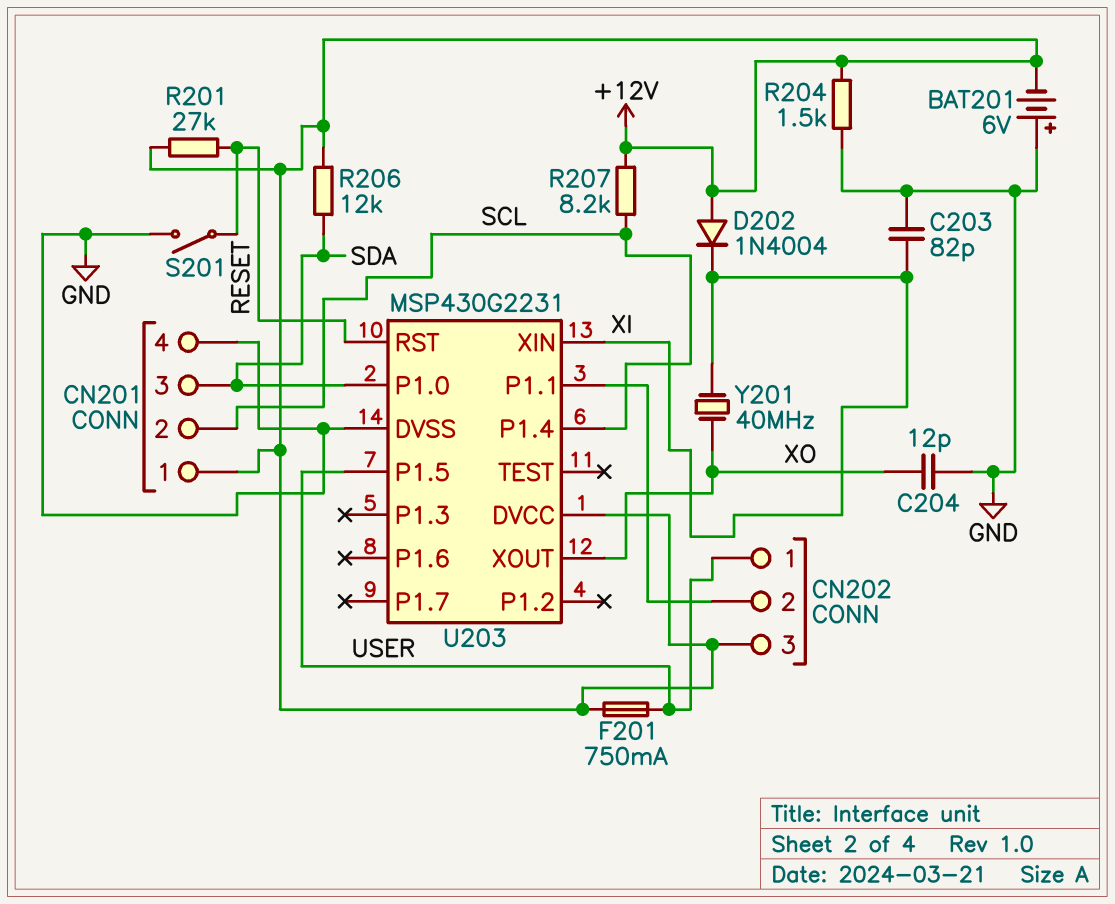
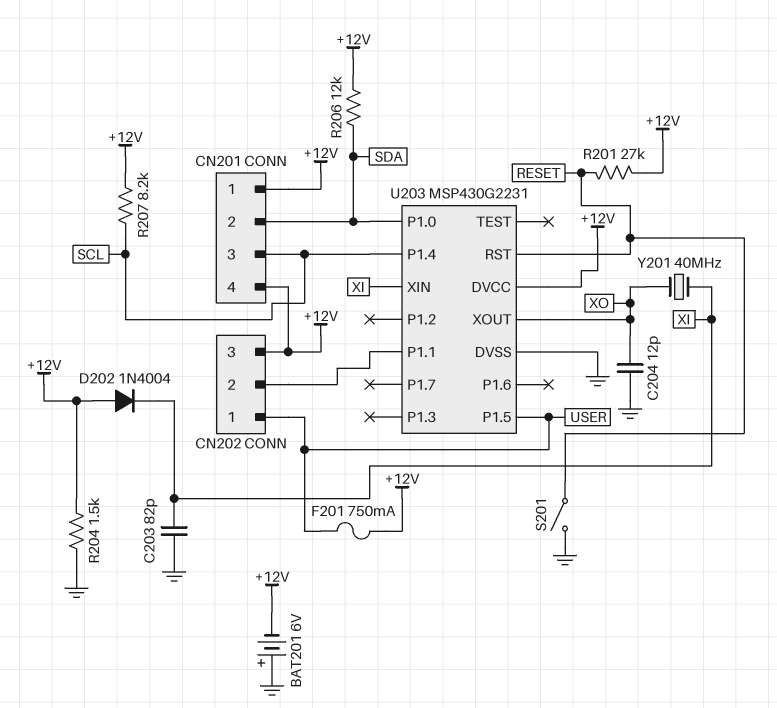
CN201 pin 2: SCL -> SDA
CN201 pin 3: SDA -> SCL
CN201 pin 4: GND -> +12V

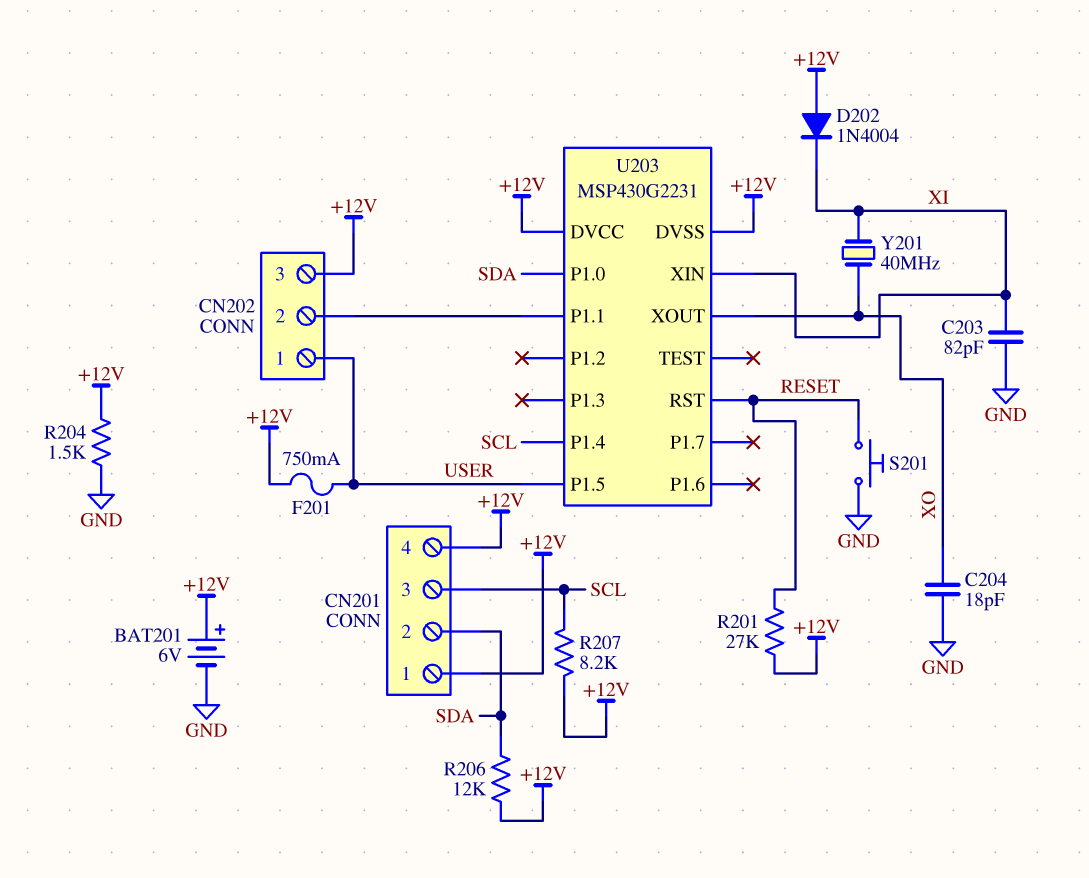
BAT201: 6V (plus GND, minus +12V) -> 6V (plus +12V, minus GND)
C204: 12pF (GND, XO) -> 18pF (GND, XO)
S201: switch (GND, RESET) -> button (GND, RESET)
U203 pin DVSS: GND -> +12V

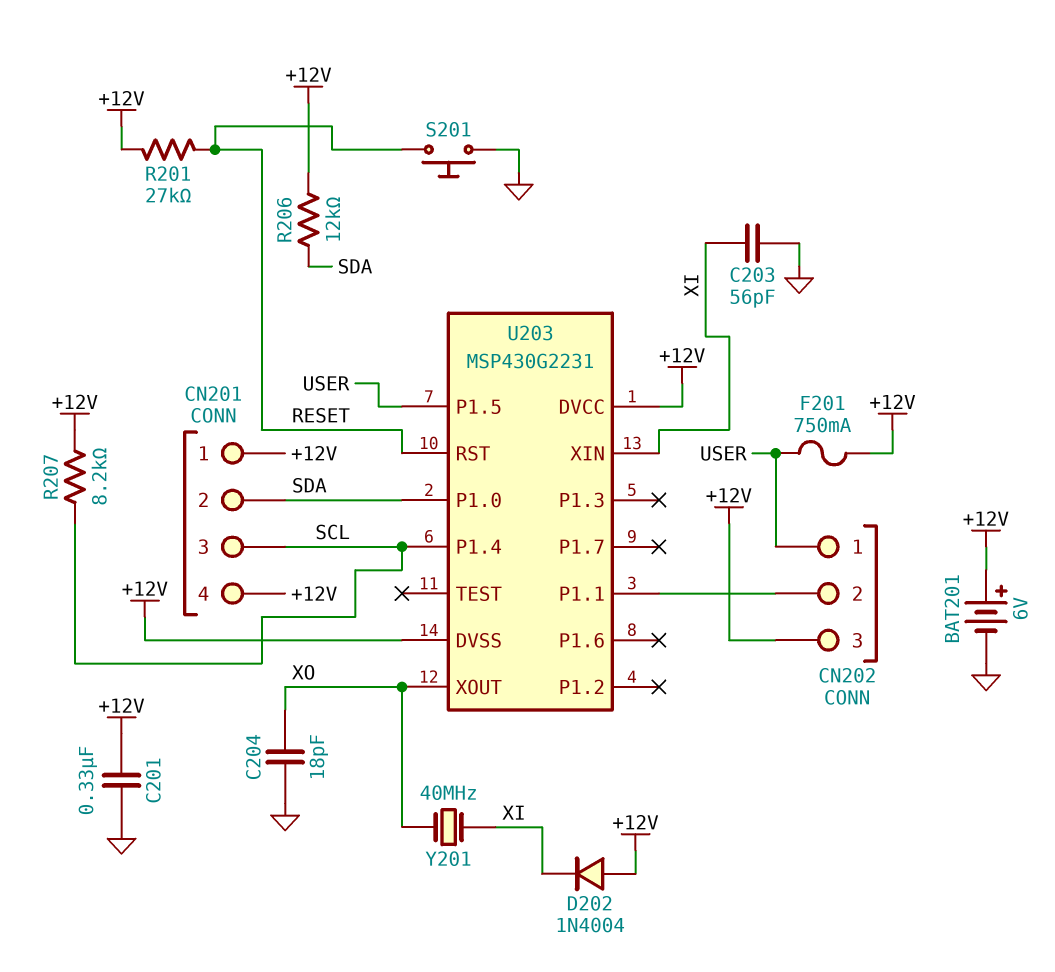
C201: none -> 330nF (+12V, GND)
C203: 82pF (GND, XI) -> 56pF (GND, XI)
R204: 1.5k (+12V, GND) -> none

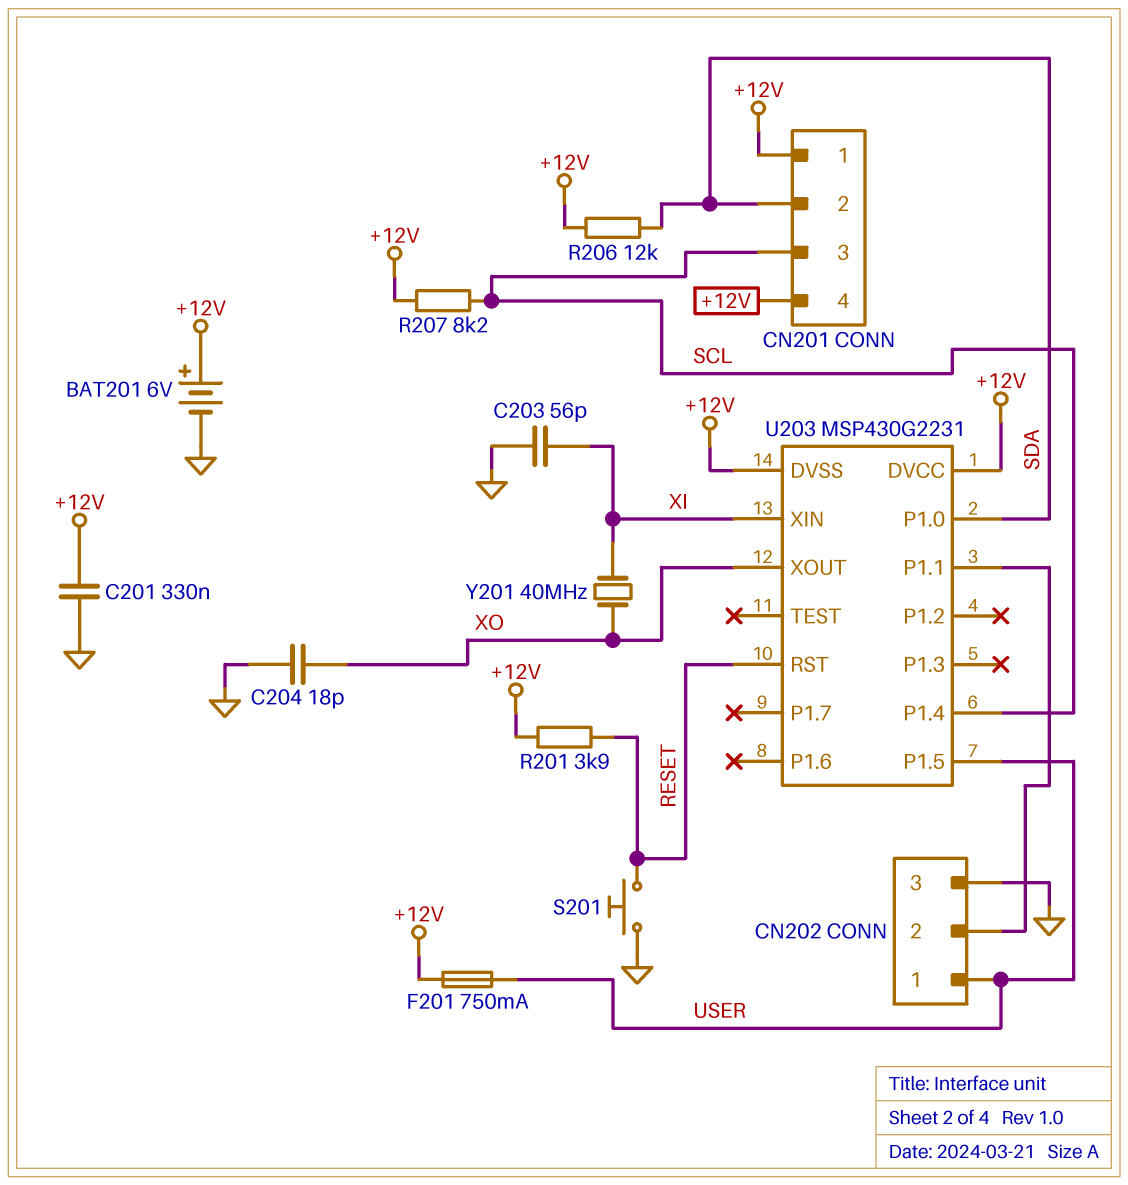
CN202 pin 3: +12V -> GND
D202: diode 1N4004 (A +12V, K XI) -> none
R201: 27k (+12V, RESET) -> 3.9k (+12V, RESET)

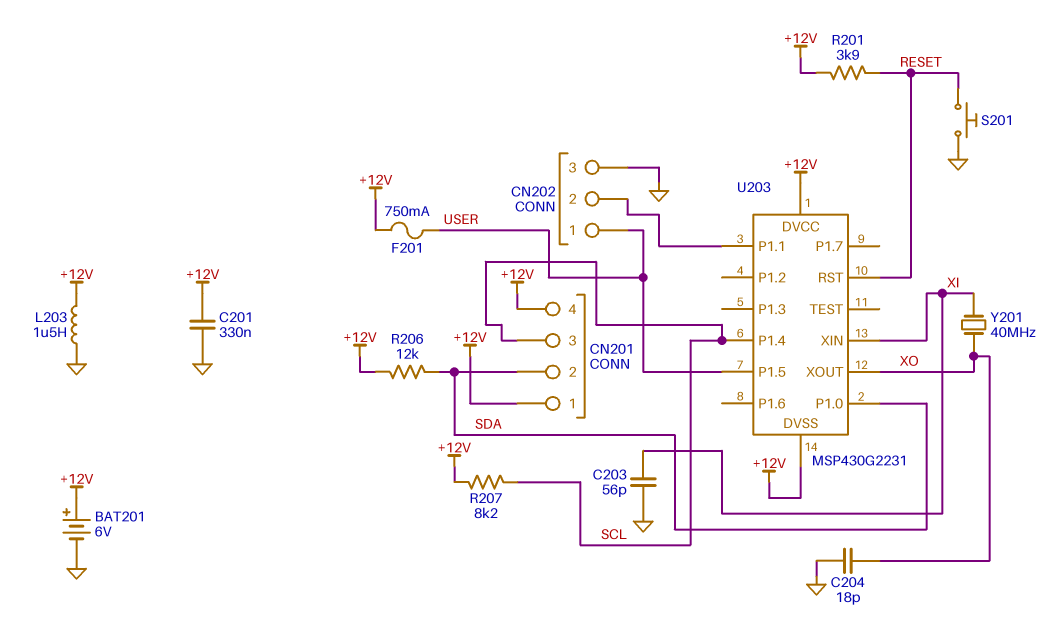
L203: none -> 1.5uH (+12V, GND)

